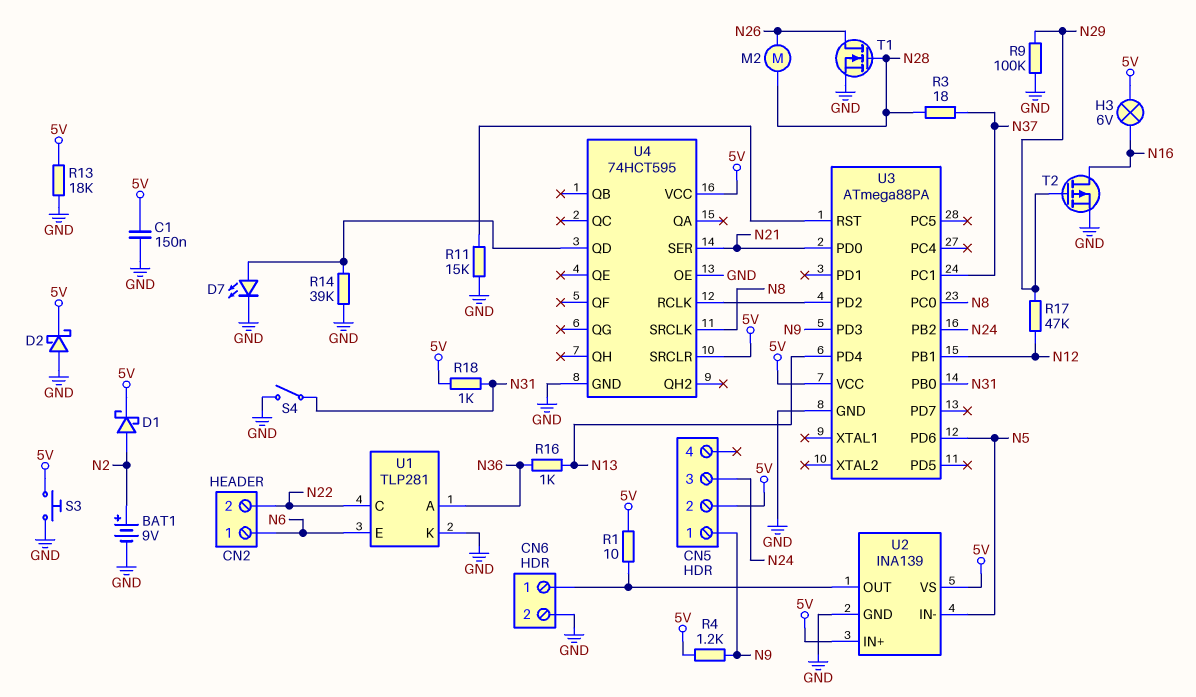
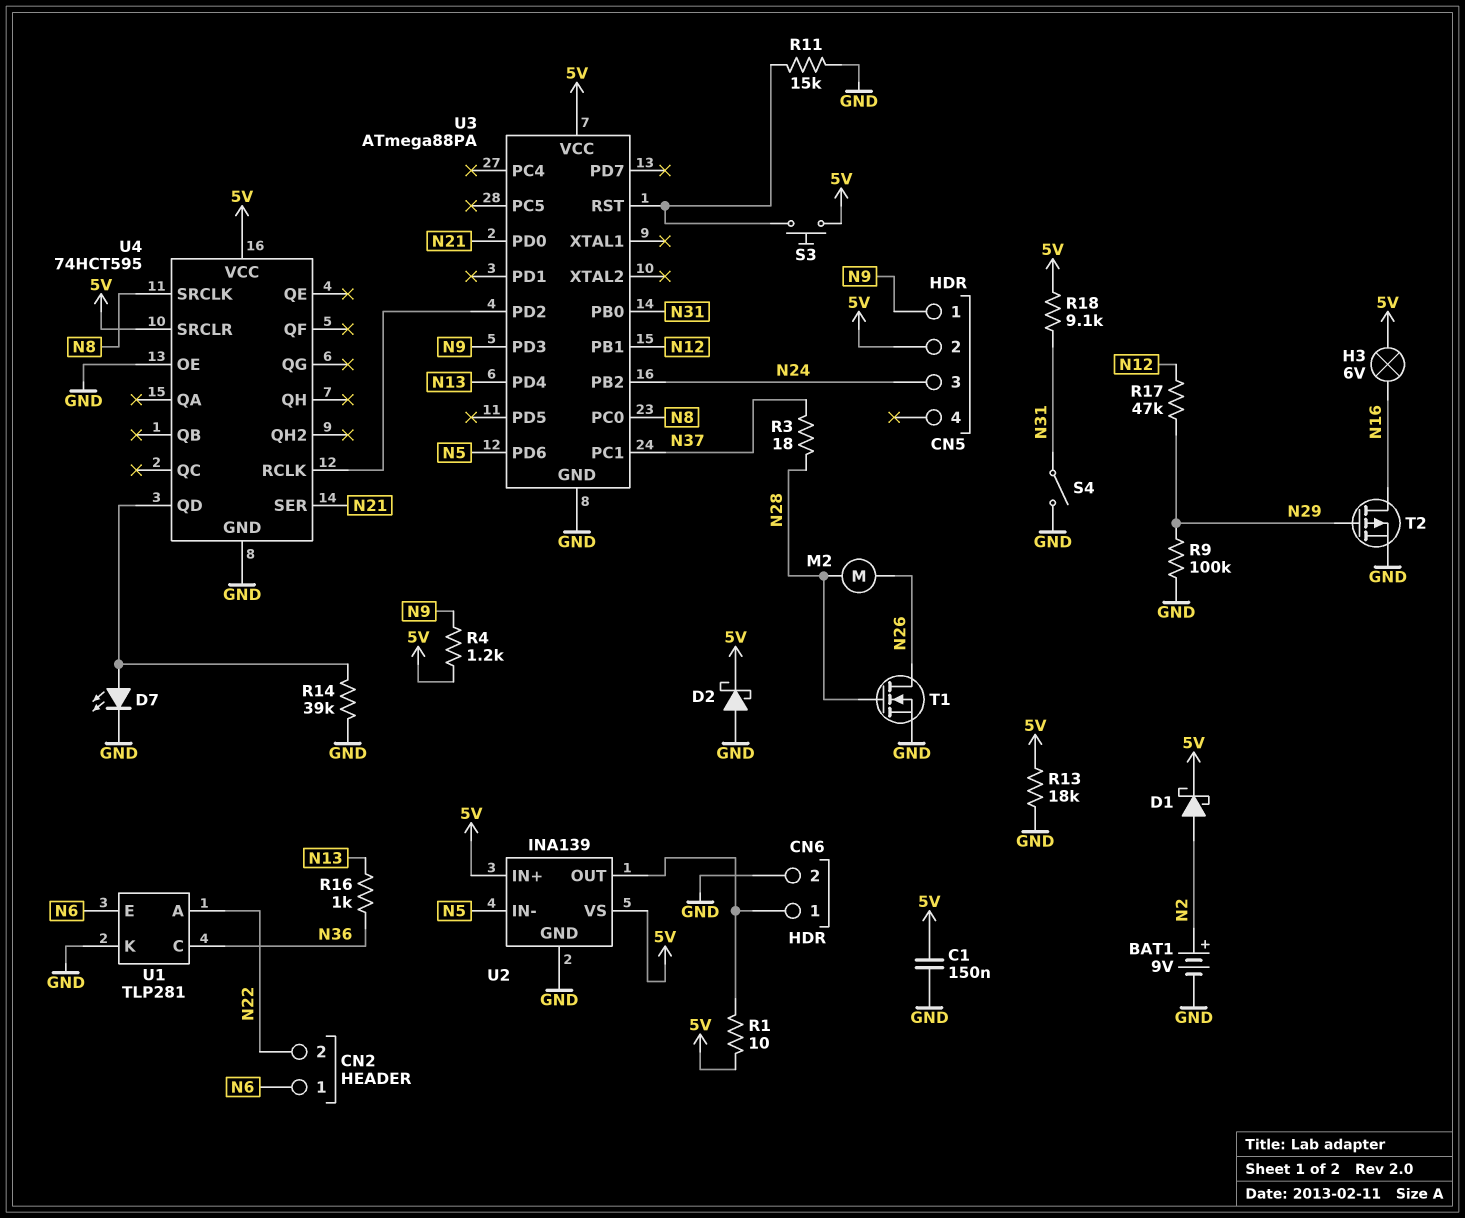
R18: 1k (5V, N31) -> 9.1k (5V, N31)
S3: button (5V, GND) -> button (5V, U3/RST)
U1 pin A: N36 -> N22
U1 pin C: N22 -> N36

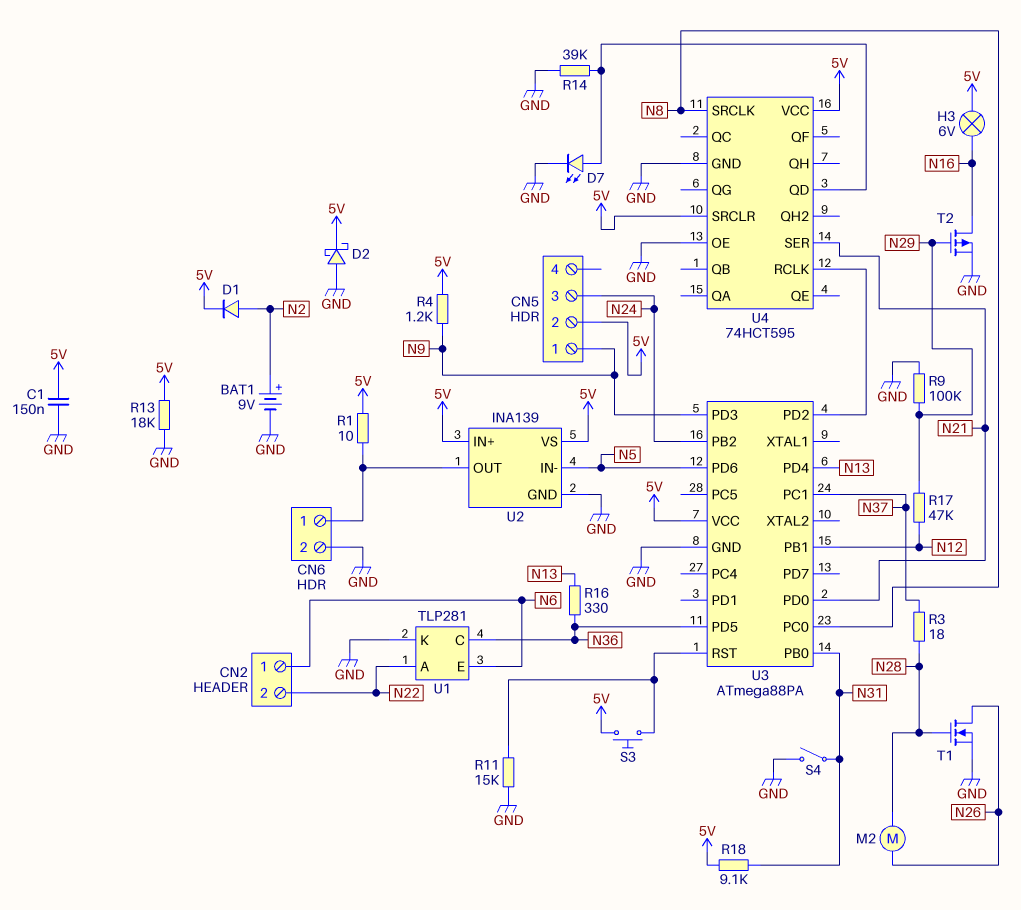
D1: schottky (A N2, K 5V) -> diode (A N2, K 5V)
R16: 1k (N13, N36) -> 330 (N13, N36)
U3 pin PD5: none -> N36

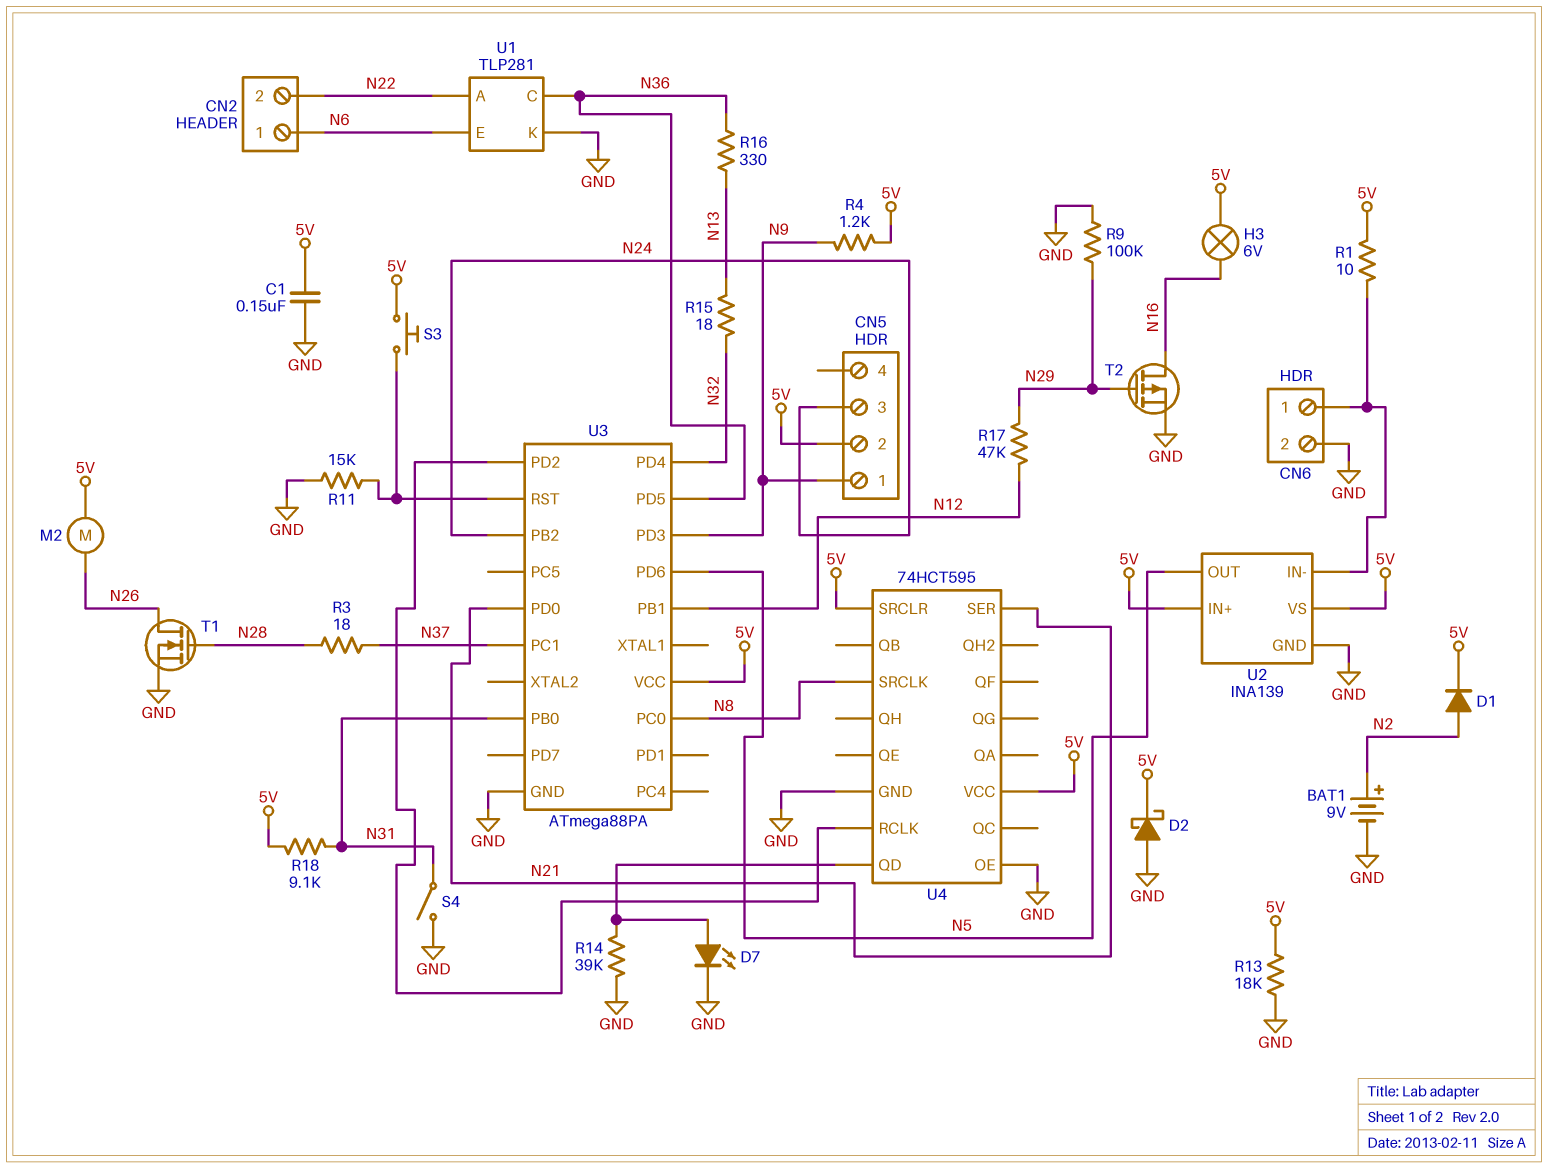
M2: motor (N26, N28) -> motor (5V, N26)
R15: none -> 18 (N13, N32)
U2 pin IN-: N5 -> CN6/1
U2 pin OUT: CN6/1 -> N5
U3 pin PD4: N13 -> N32

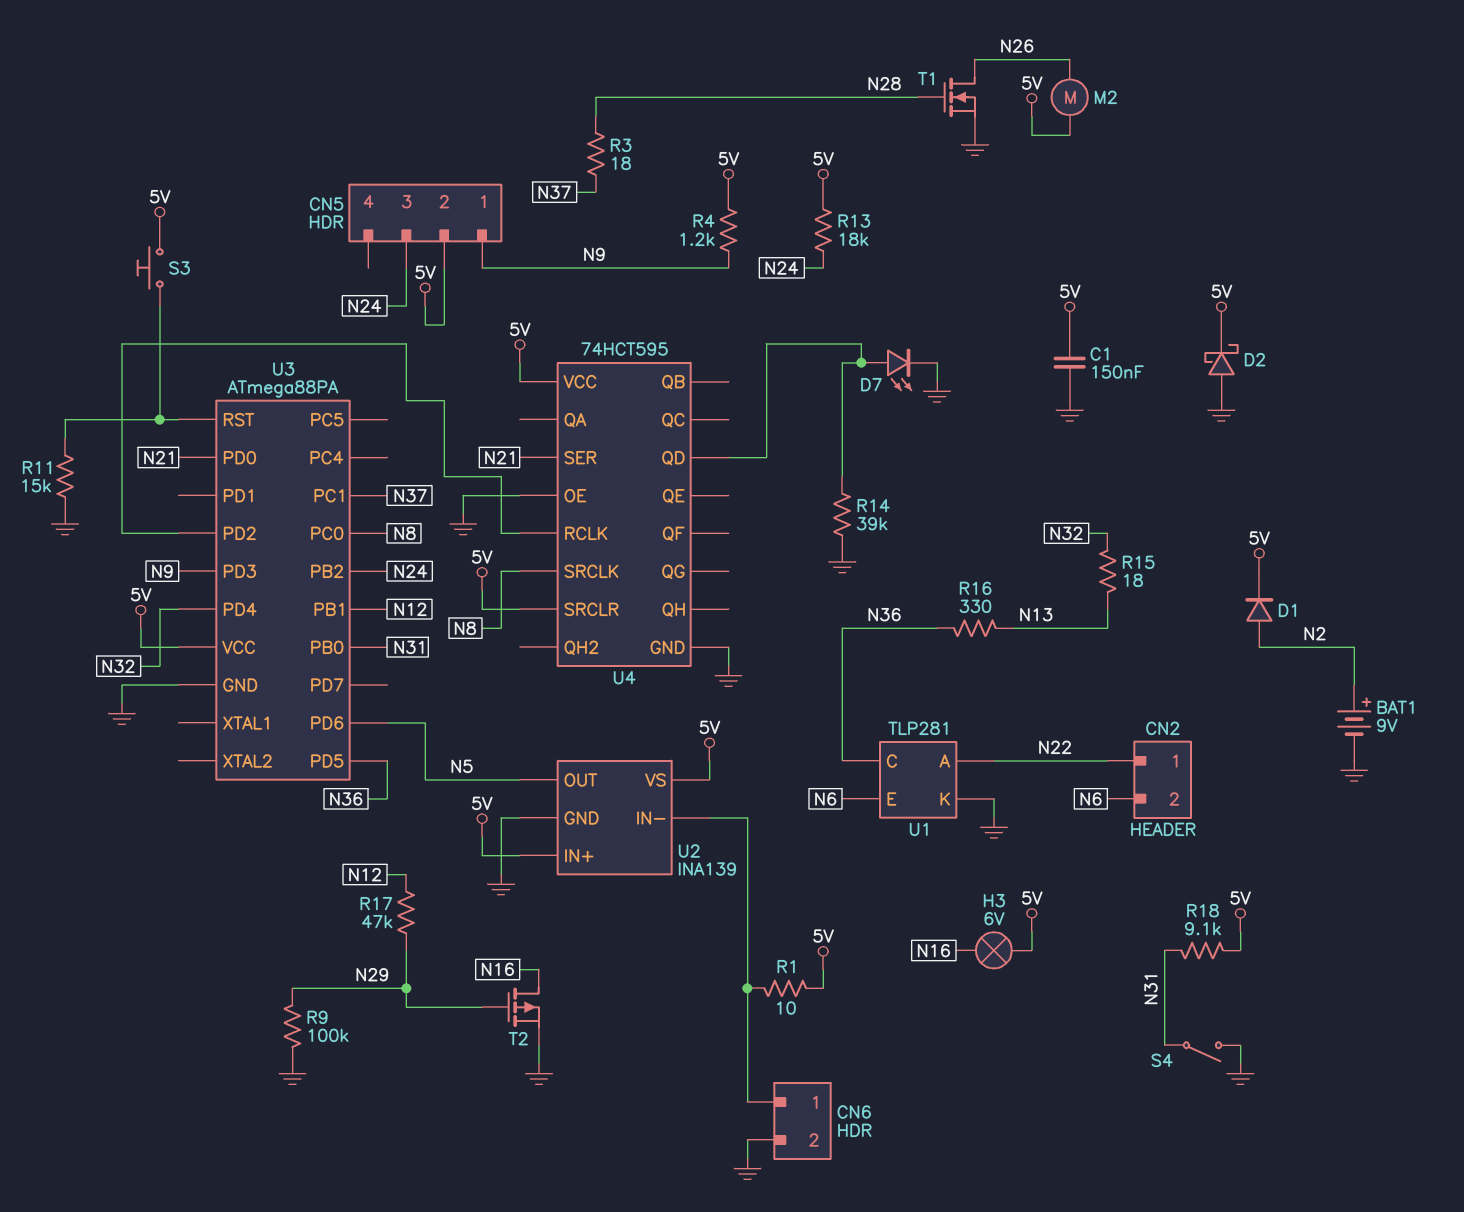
CN2 pin 1: N6 -> N22
CN2 pin 2: N22 -> N6
R13: 18k (5V, GND) -> 18k (5V, N24)

